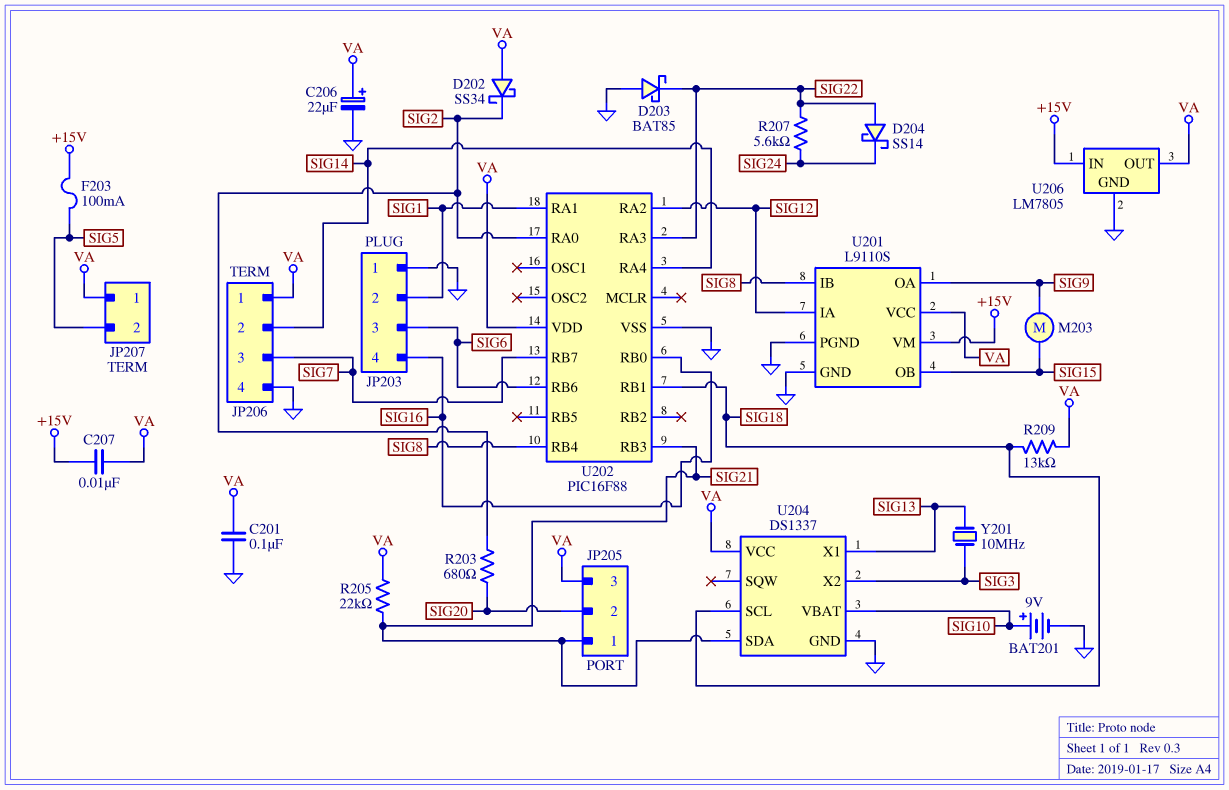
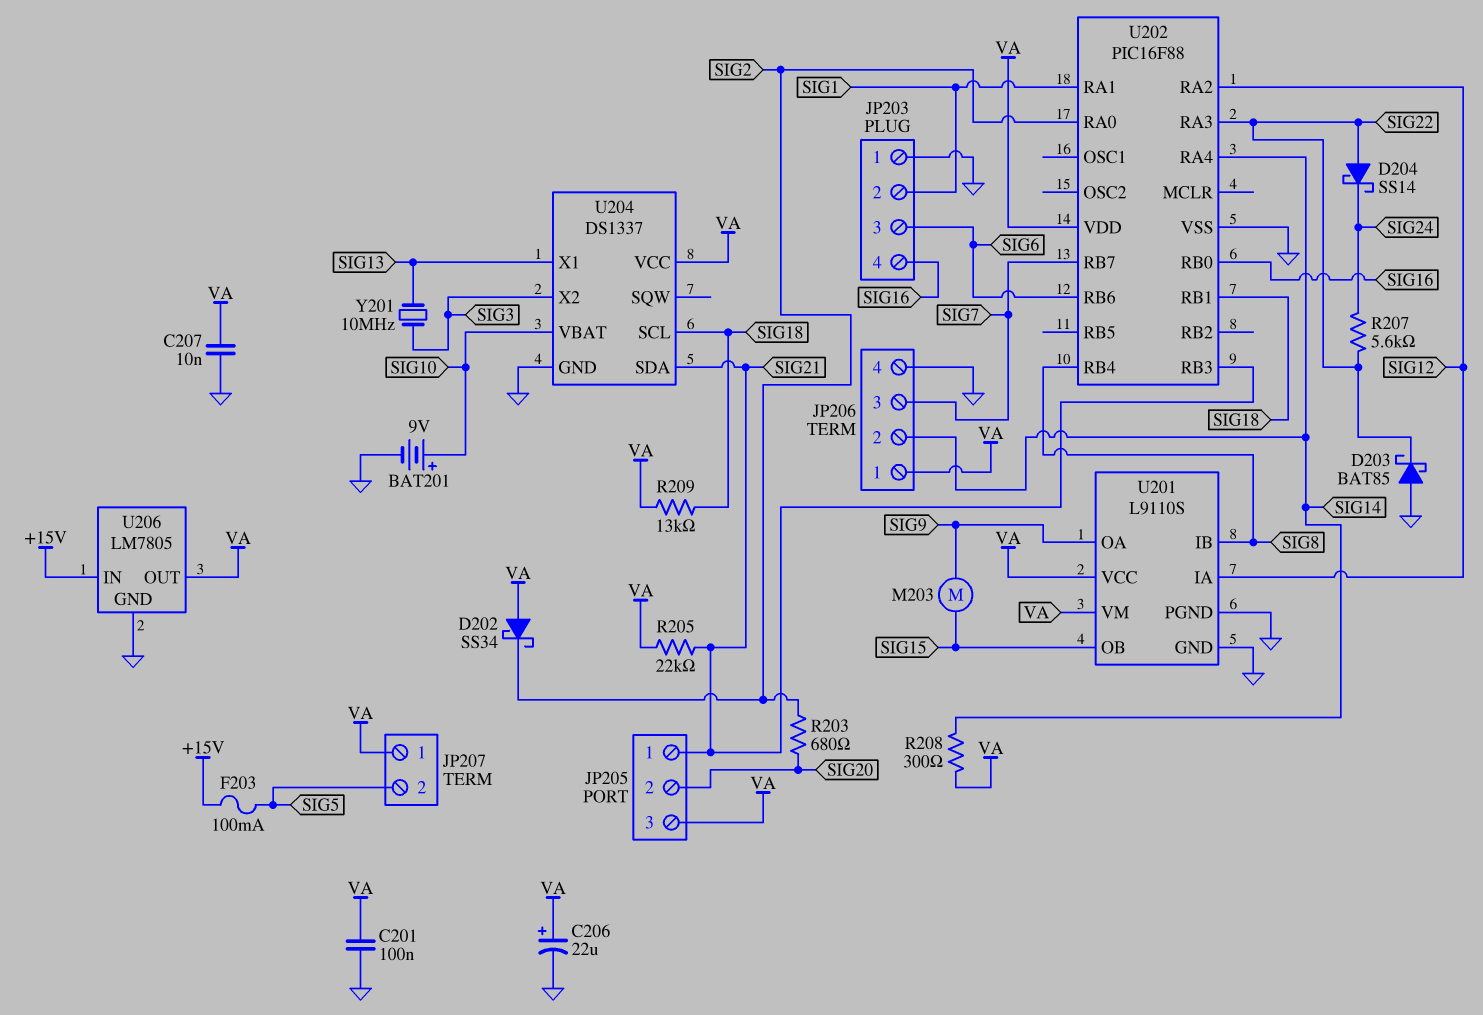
C207: 10nF (+15V, VA) -> 10nF (GND, VA)
R208: none -> 300 (SIG14, VA)
U201 pin VM: +15V -> VA

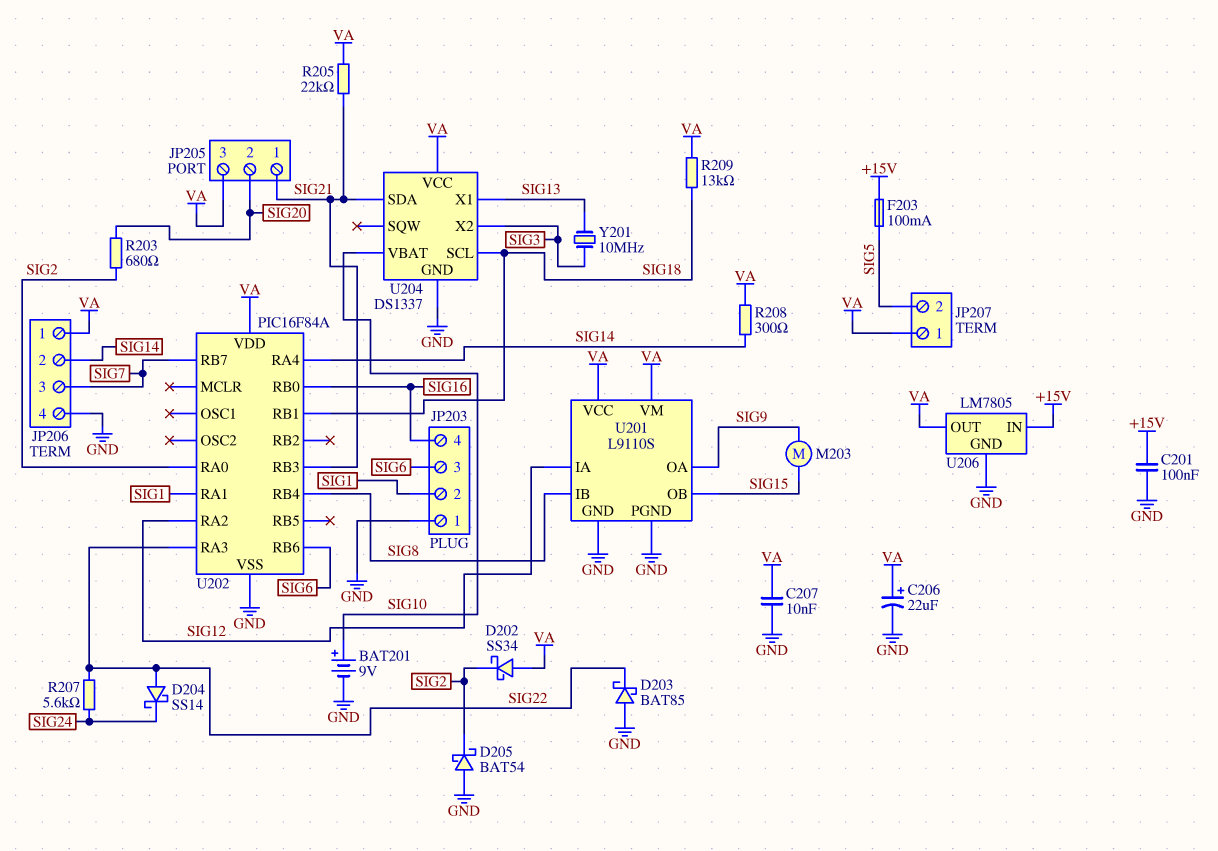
C201: 100nF (GND, VA) -> 100nF (+15V, GND)
D205: none -> schottky BAT54 (A GND, K SIG2)
U202: PIC16F88 -> PIC16F84A

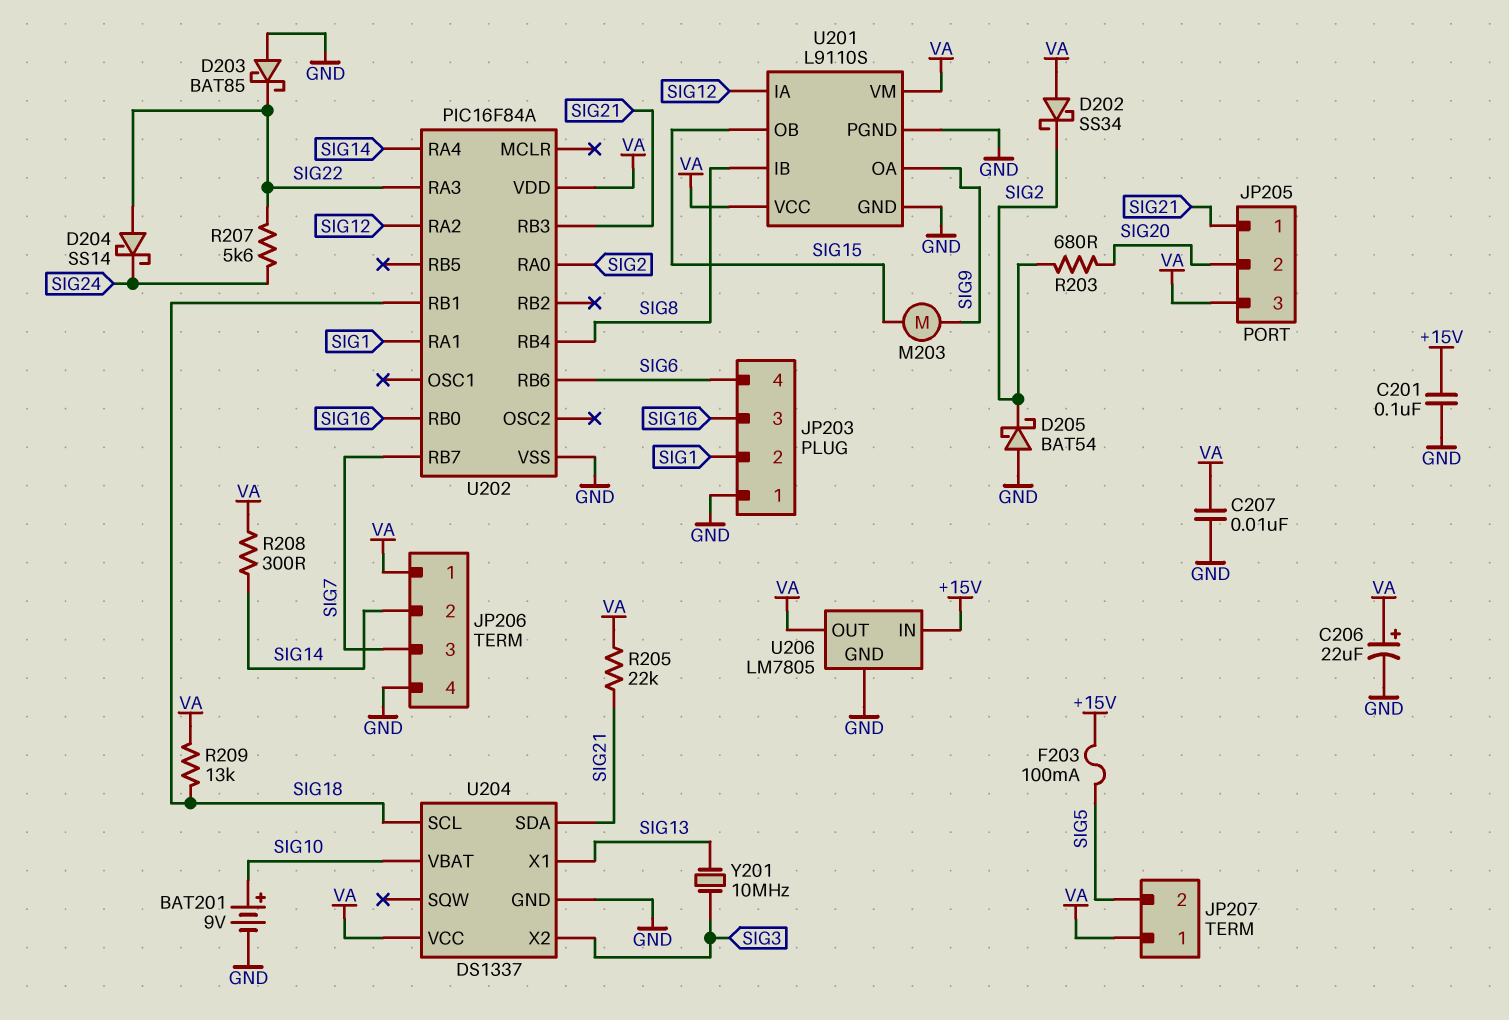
JP203 pin 3: SIG6 -> SIG16
JP203 pin 4: SIG16 -> SIG6

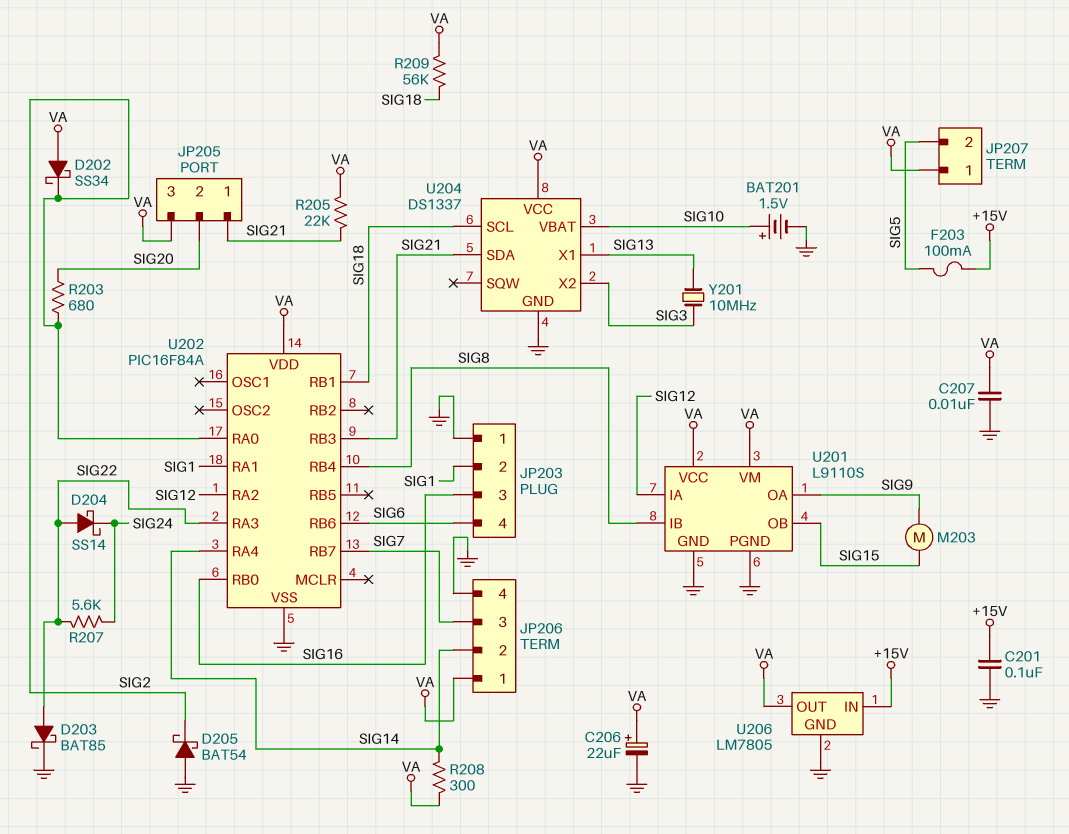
BAT201: 9V (plus SIG10, minus GND) -> 1.5V (plus SIG10, minus GND)
D203: schottky BAT85 (A GND, K SIG22) -> schottky BAT85 (A SIG22, K GND)
R209: 13k (SIG18, VA) -> 56k (SIG18, VA)

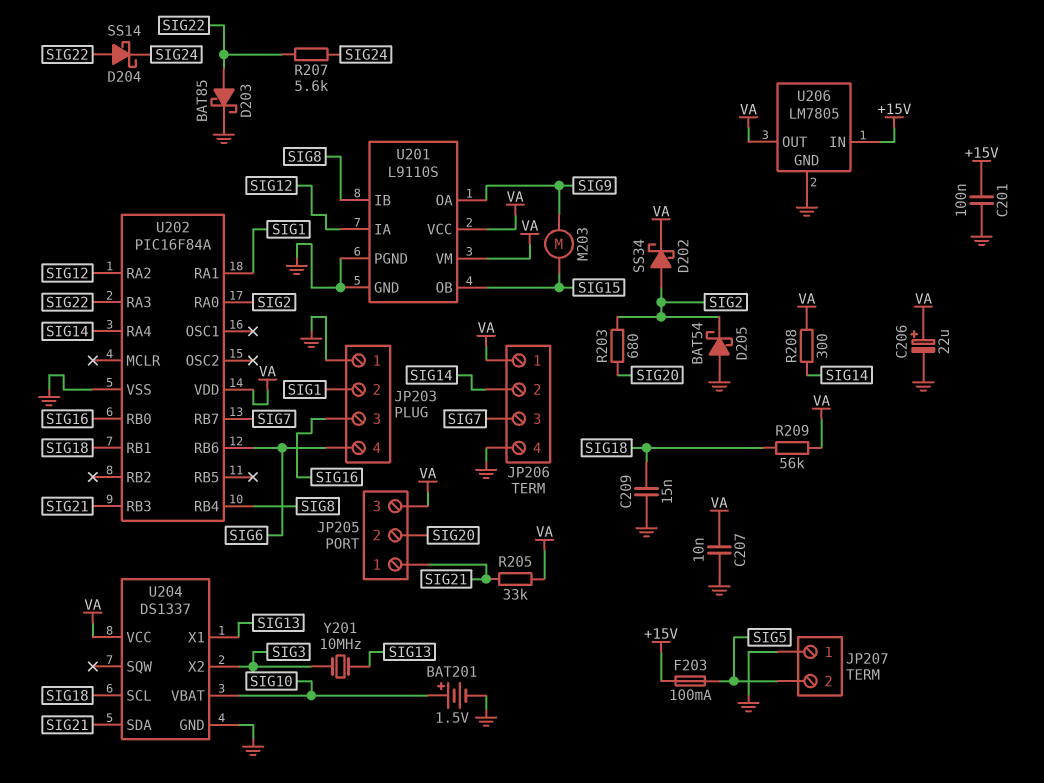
C209: none -> 15nF (GND, SIG18)
D202: schottky SS34 (A VA, K SIG2) -> schottky SS34 (A SIG2, K VA)
JP207 pin 1: VA -> GND
R205: 22k (SIG21, VA) -> 33k (SIG21, VA)

